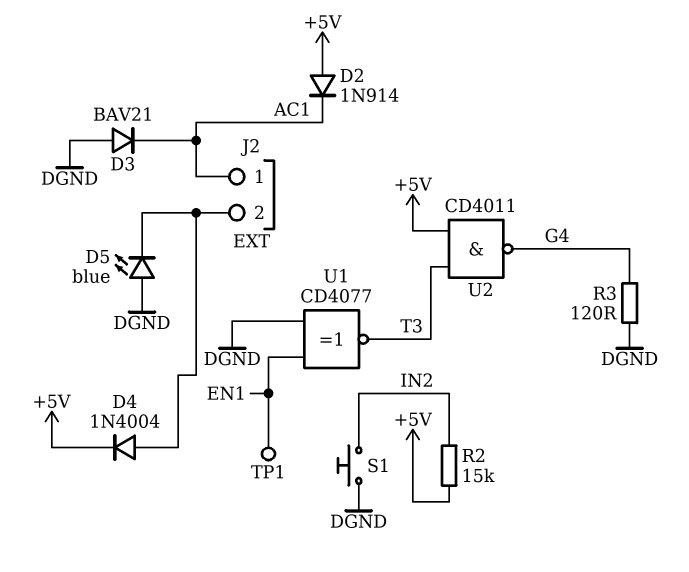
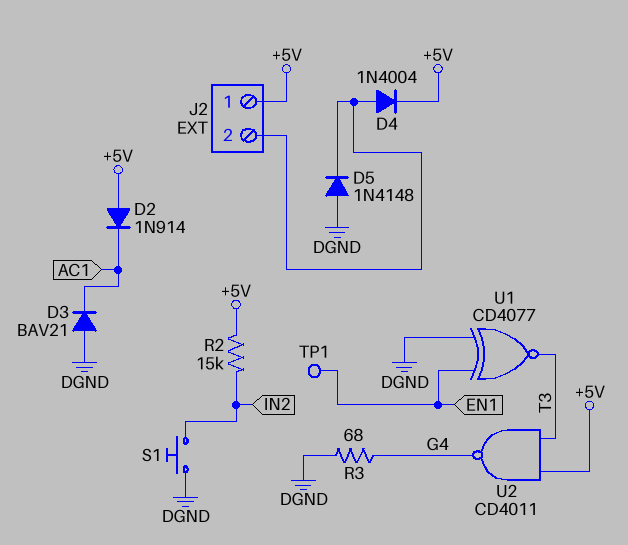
D5: LED blue (A DGND, K J2/2) -> diode 1N4148 (A DGND, K J2/2)
J2 pin 1: AC1 -> +5V
R3: 120 (DGND, G4) -> 68 (DGND, G4)

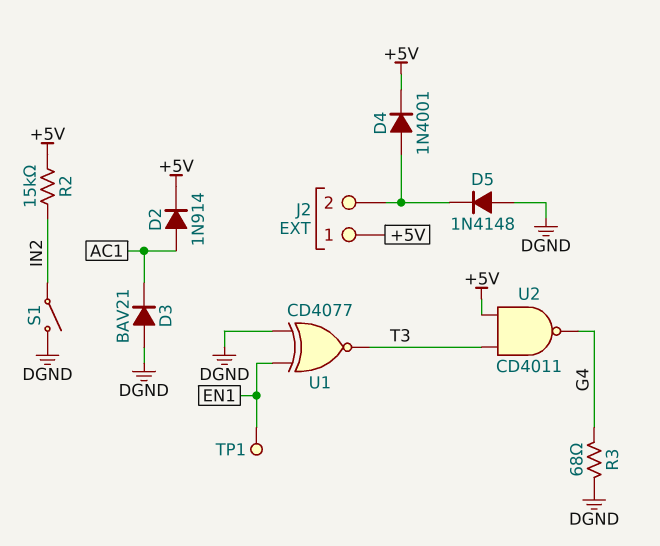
D2: diode 1N914 (A +5V, K AC1) -> diode 1N914 (A AC1, K +5V)
D4: diode 1N4004 (A J2/2, K +5V) -> diode 1N4001 (A J2/2, K +5V)
S1: button (DGND, IN2) -> switch (DGND, IN2)

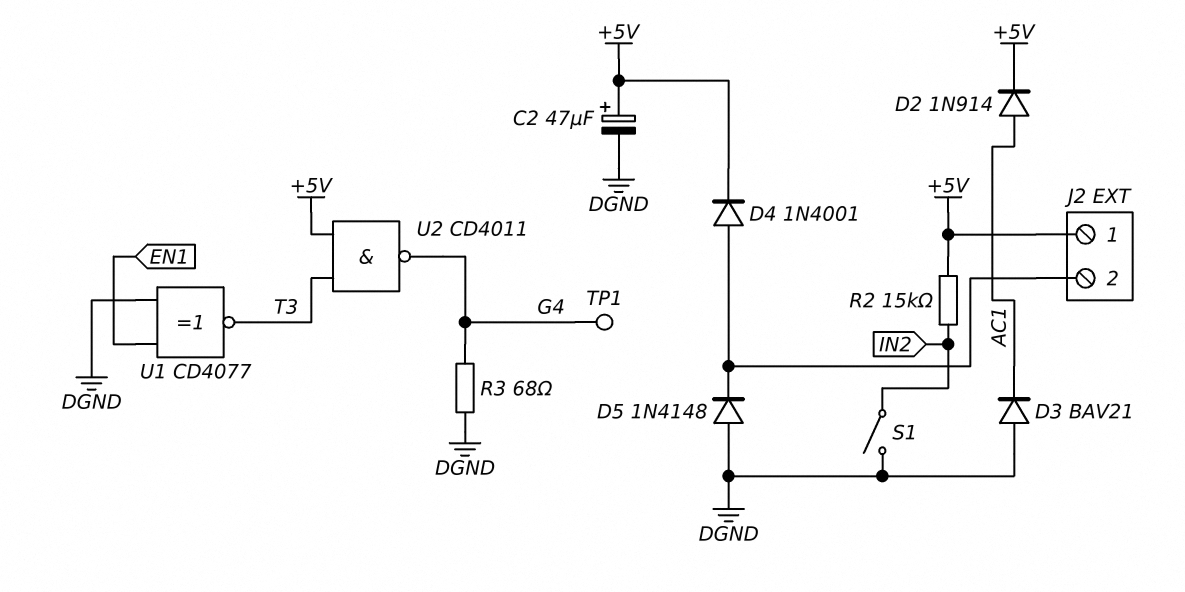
C2: none -> 47uF (plus +5V, minus DGND)
TP1: test point (EN1) -> test point (G4)

